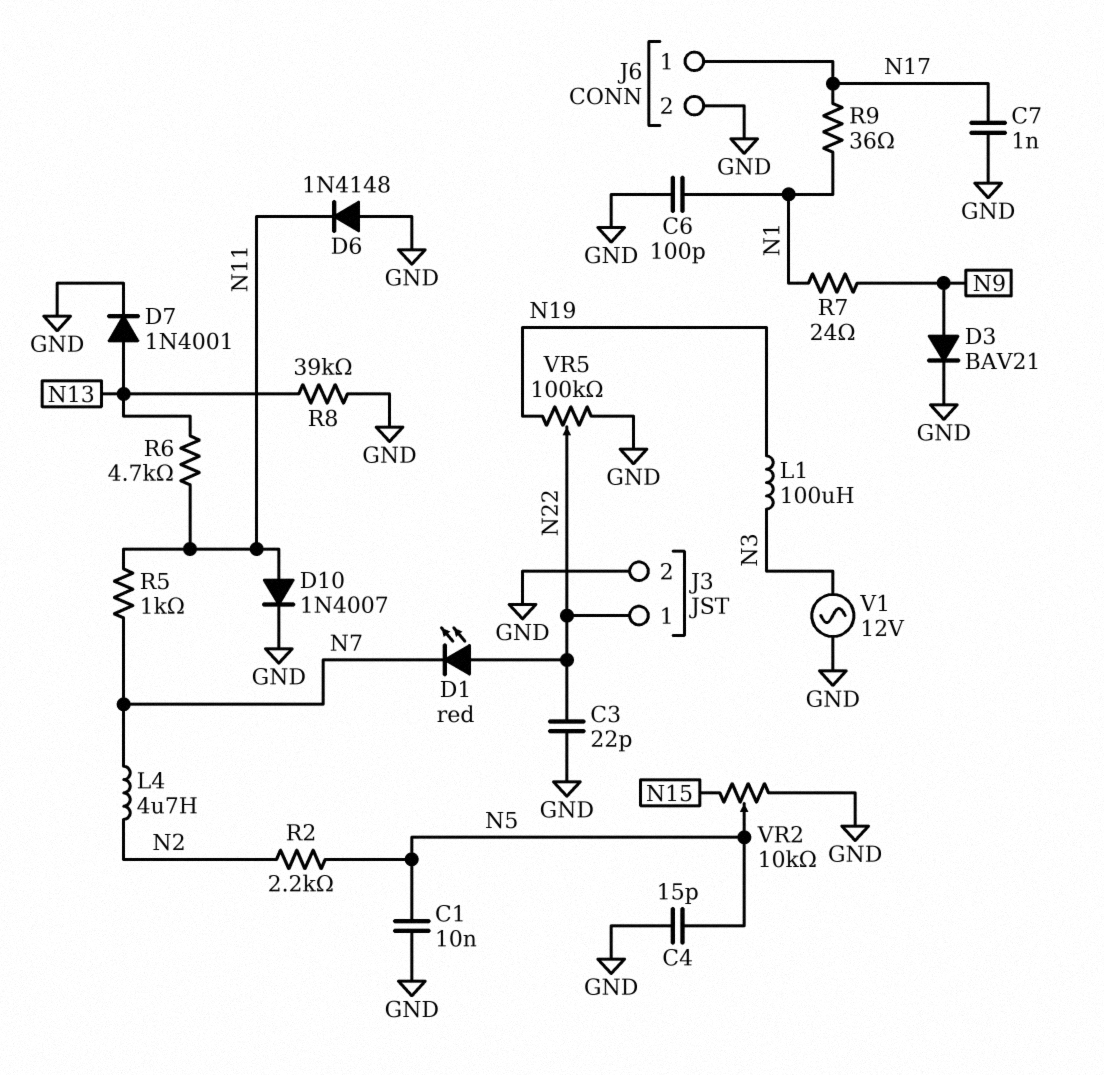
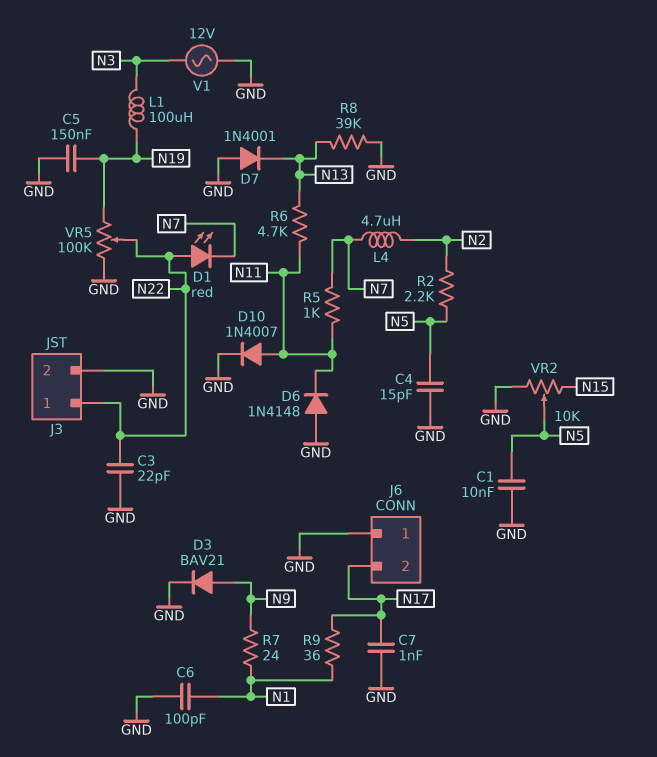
C5: none -> 150nF (GND, N19)
D7: diode 1N4001 (A N13, K GND) -> diode 1N4001 (A GND, K N13)
J6 pin 1: N17 -> GND
J6 pin 2: GND -> N17

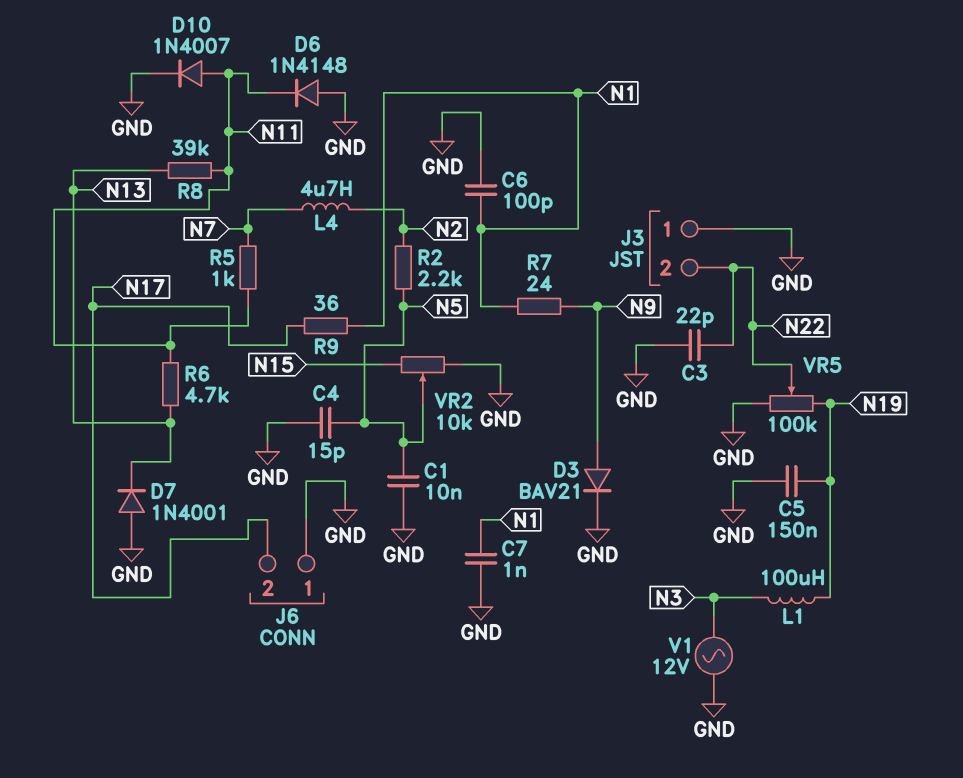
C7: 1nF (GND, N17) -> 1nF (GND, N1)
D1: LED red (A N22, K N7) -> none
J3 pin 1: N22 -> GND
J3 pin 2: GND -> N22
R8: 39k (GND, N13) -> 39k (N11, N13)

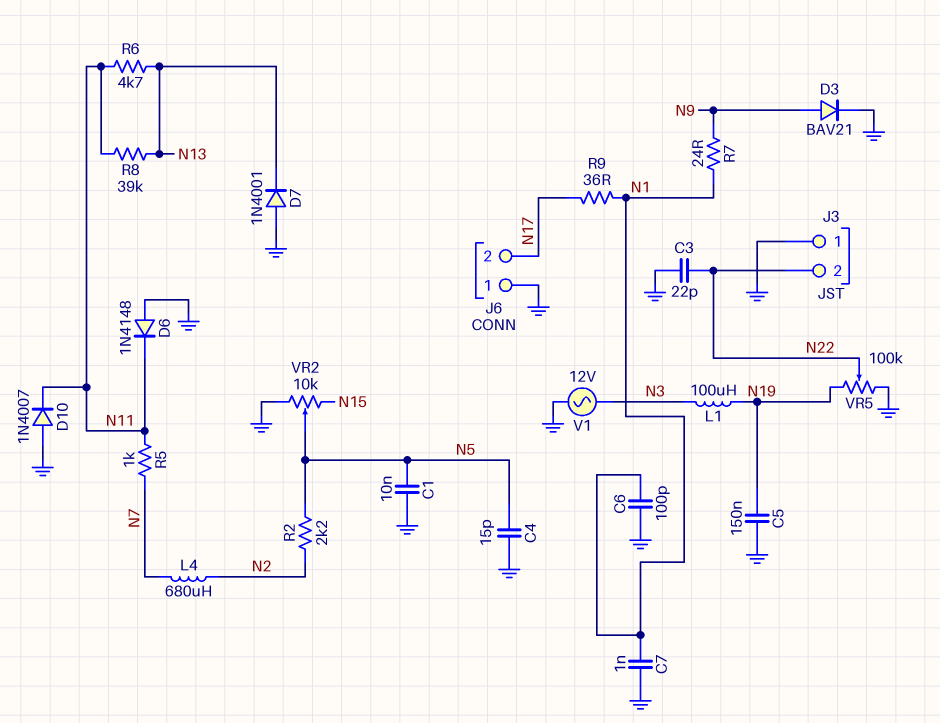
D10: diode 1N4007 (A N11, K GND) -> diode 1N4007 (A GND, K N11)
L4: 4.7uH (N2, N7) -> 680uH (N2, N7)

